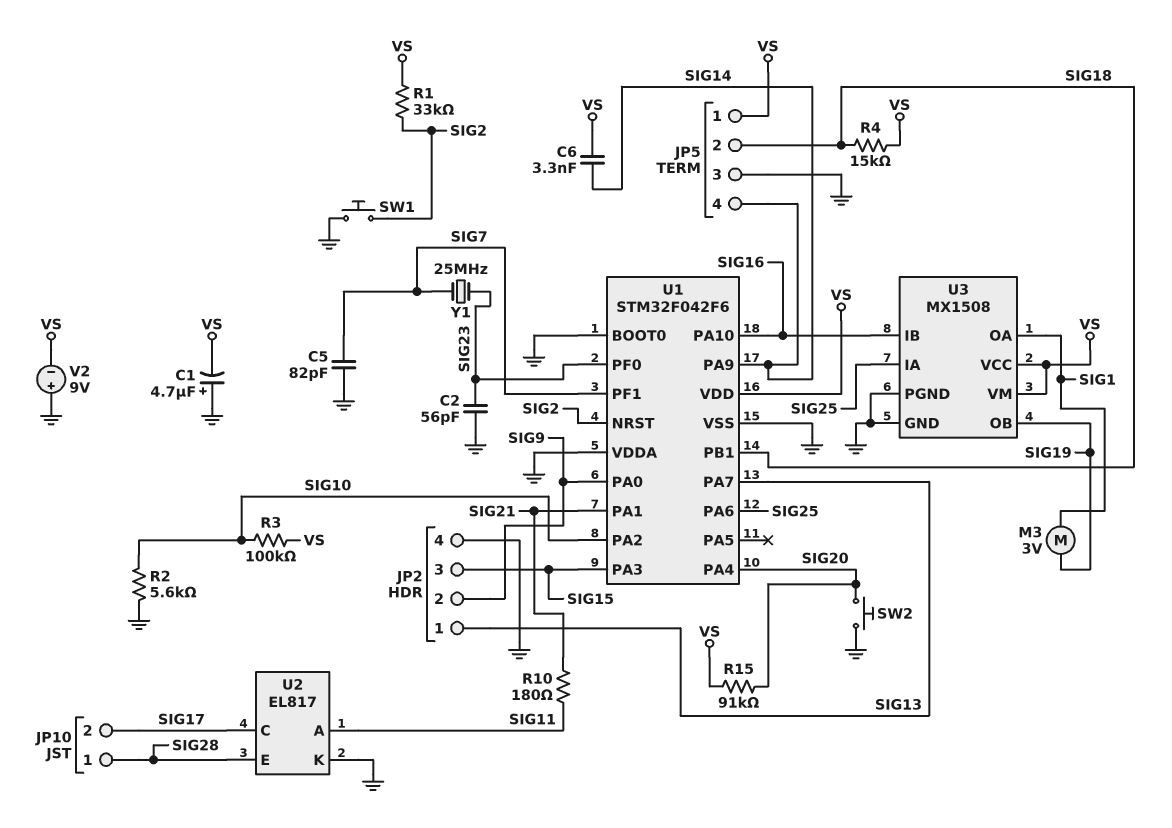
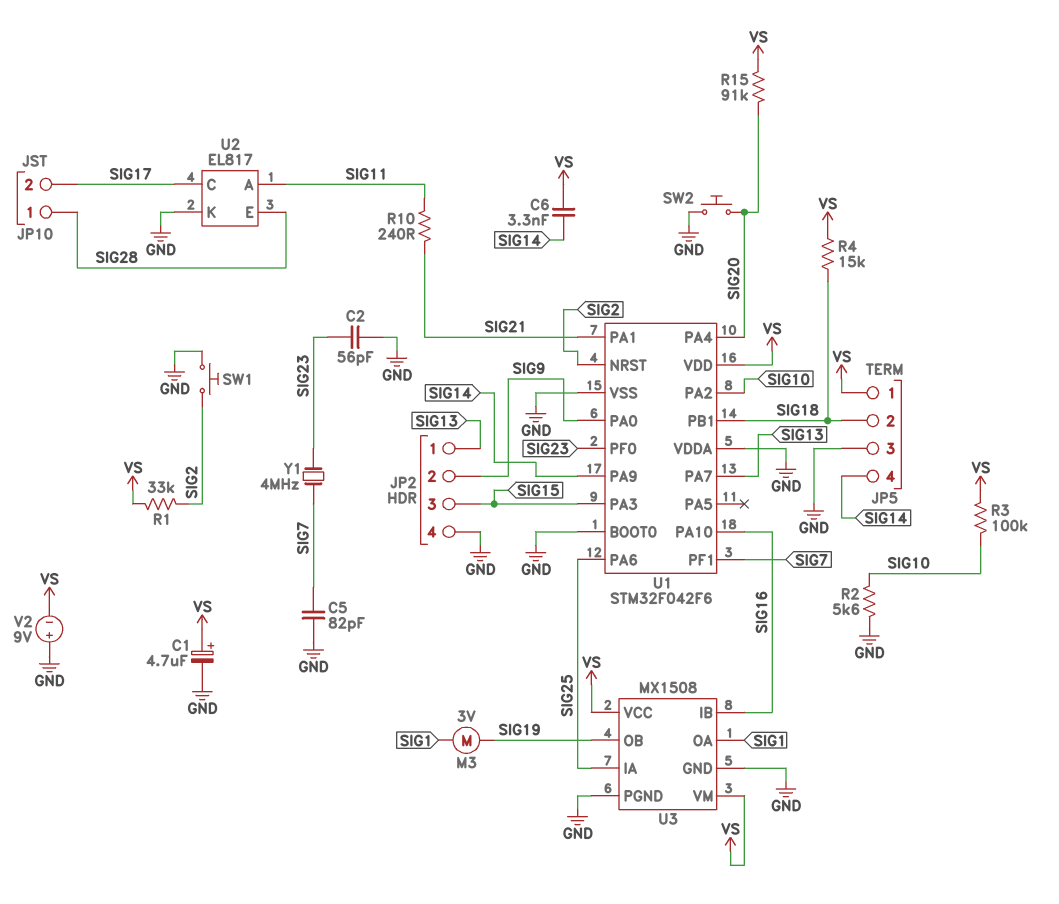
C1: 4.7uF (plus GND, minus VS) -> 4.7uF (plus VS, minus GND)
R10: 180 (SIG11, SIG21) -> 240 (SIG11, SIG21)
Y1: 25MHz (SIG7, SIG23) -> 4MHz (SIG7, SIG23)

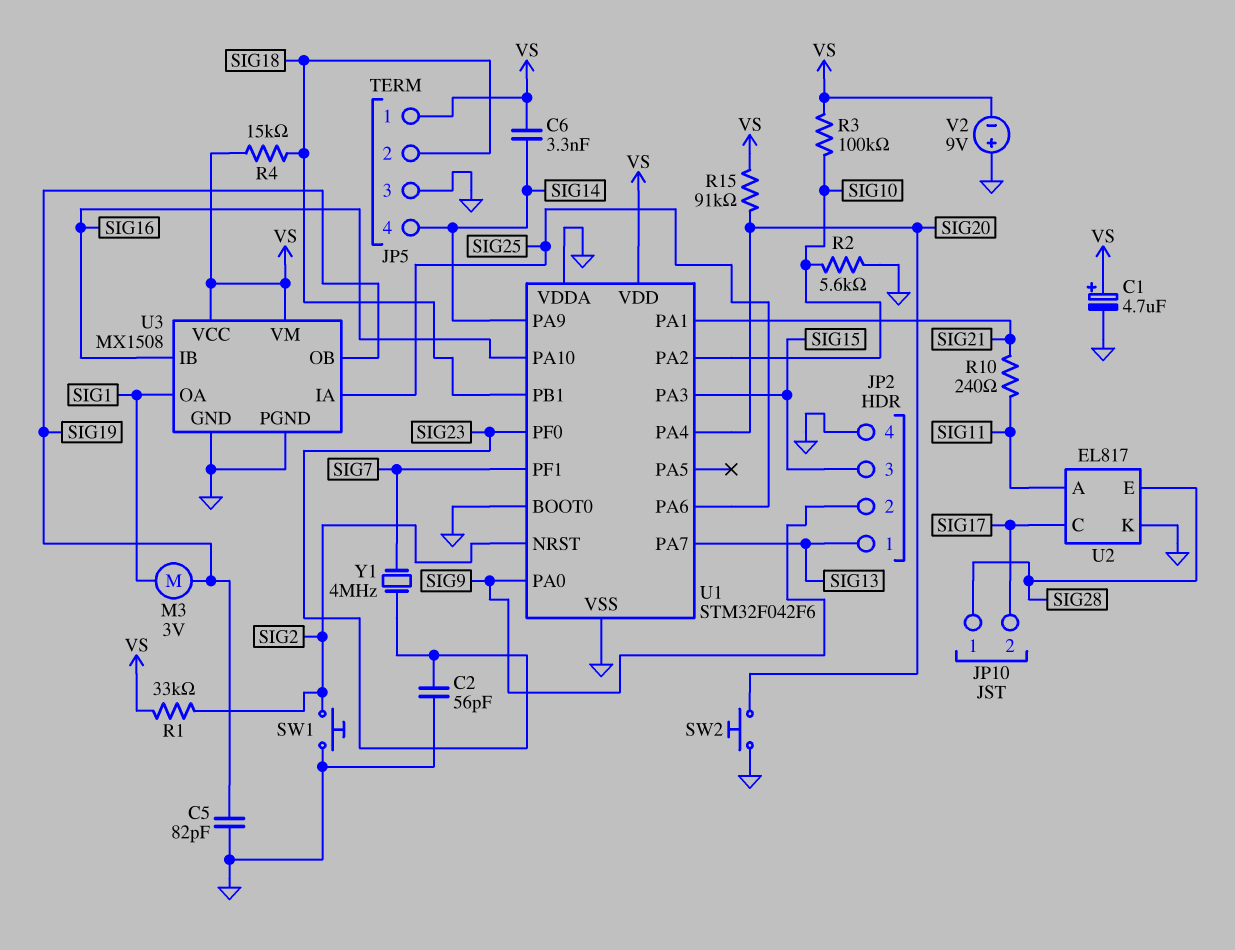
C5: 82pF (GND, SIG7) -> 82pF (GND, SIG19)

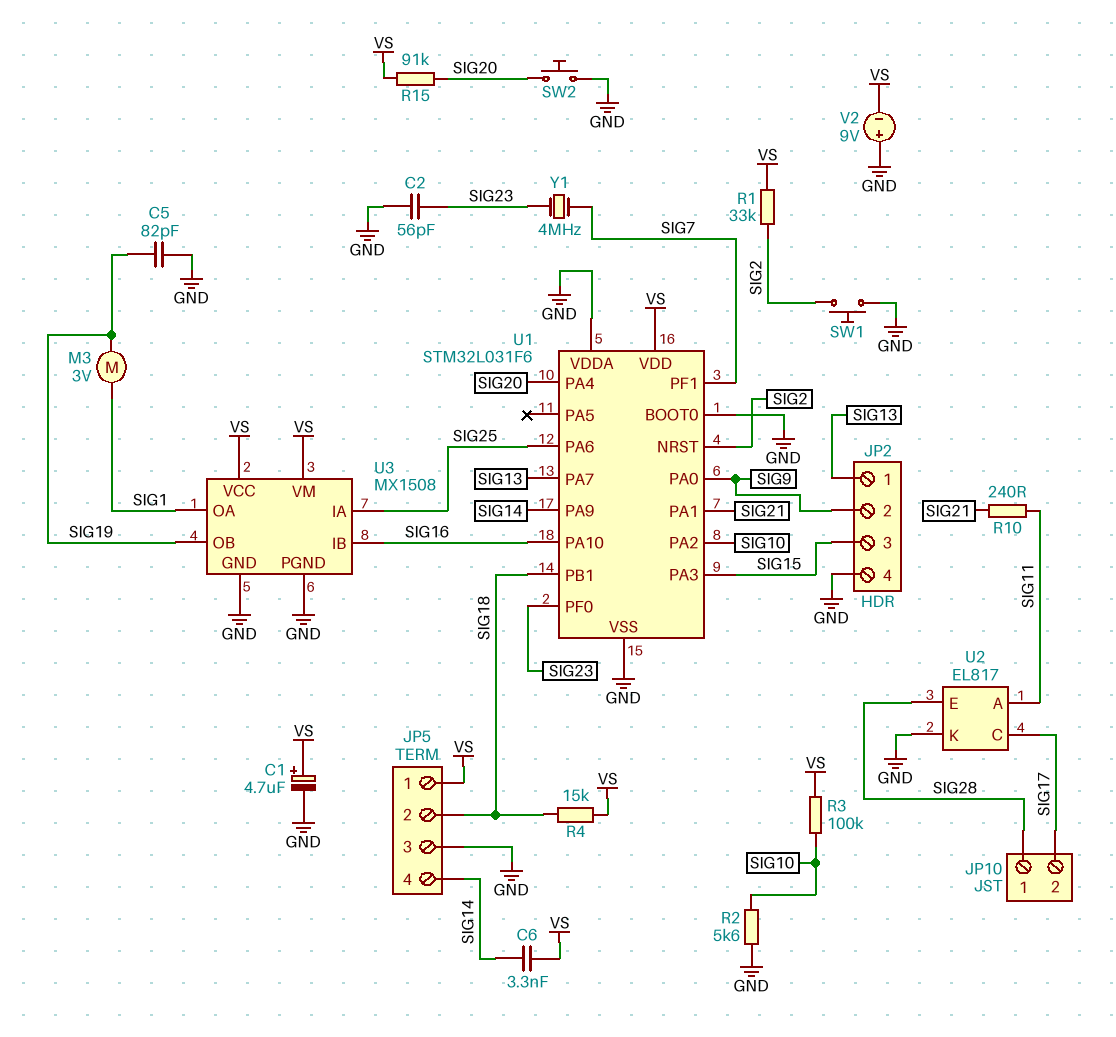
U1: STM32F042F6 -> STM32L031F6

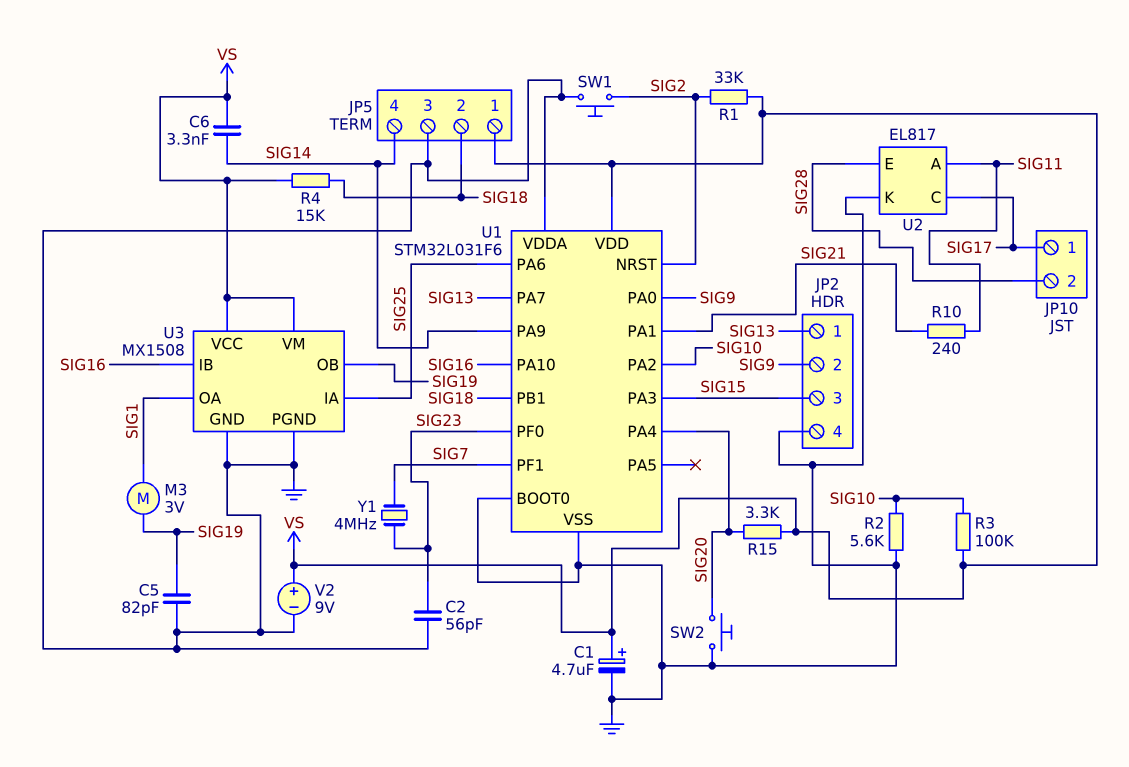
JP10 pin 1: SIG28 -> SIG17
JP10 pin 2: SIG17 -> SIG28
R15: 91k (SIG20, VS) -> 3.3k (SIG20, VS)
V2: 9V (plus GND, minus VS) -> 9V (plus VS, minus GND)

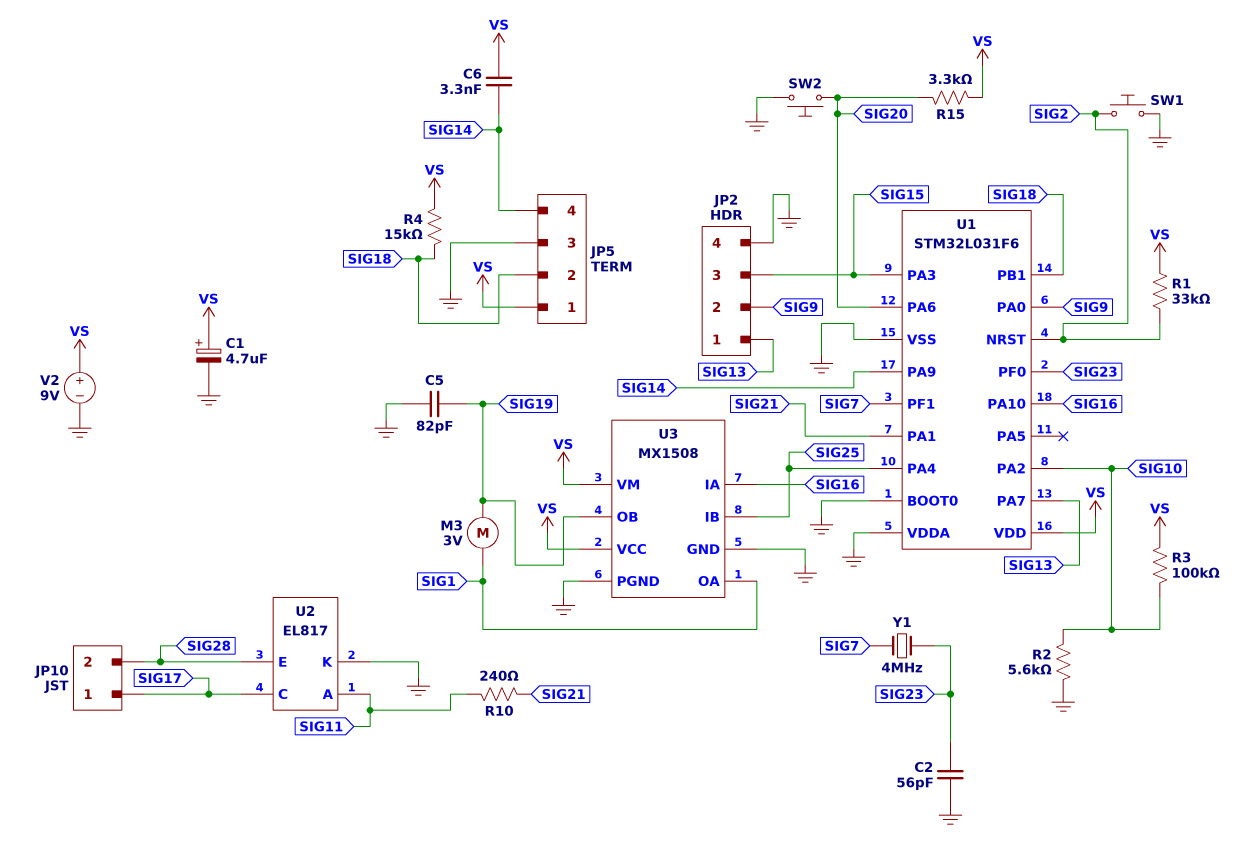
U1 pin PA4: SIG20 -> SIG25
U1 pin PA6: SIG25 -> SIG20
U3 pin IA: SIG25 -> SIG16
U3 pin IB: SIG16 -> SIG25

